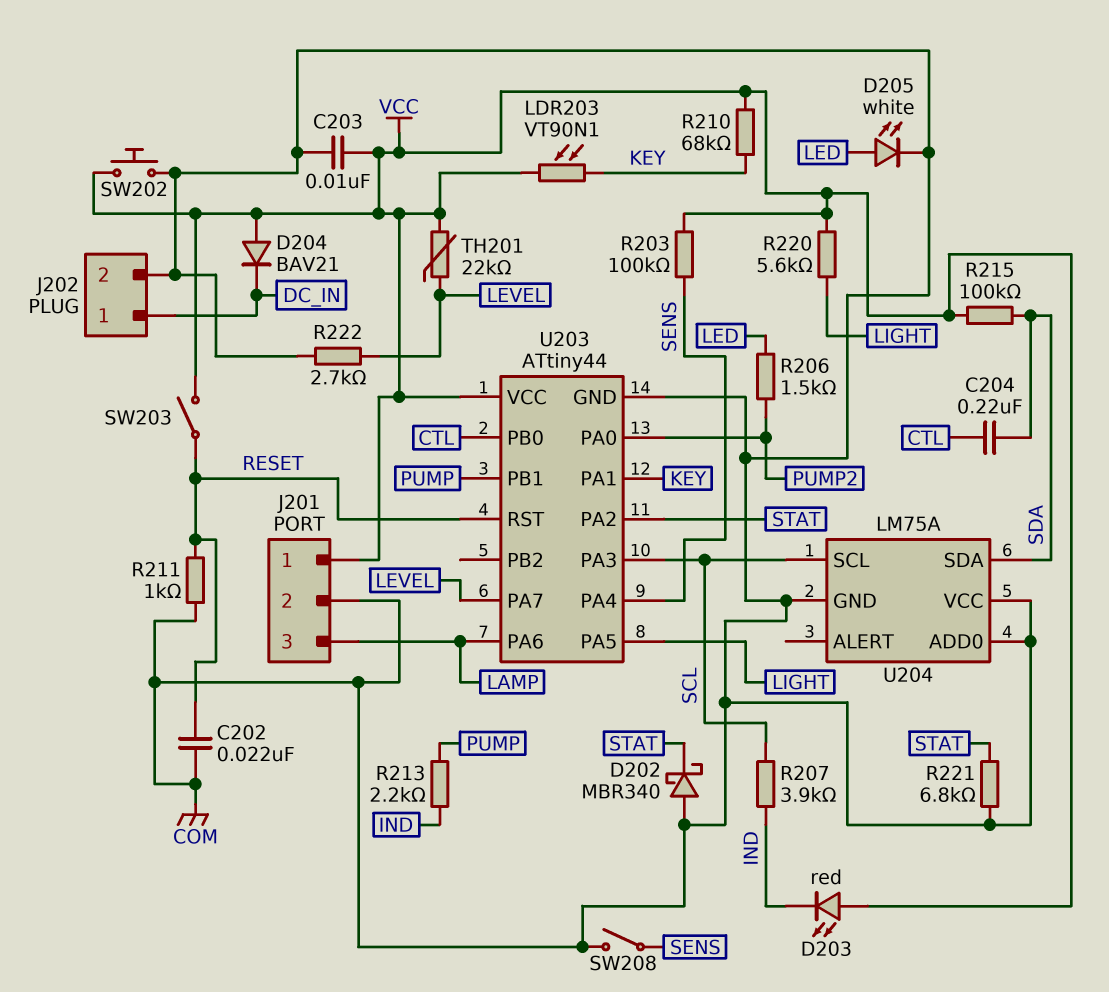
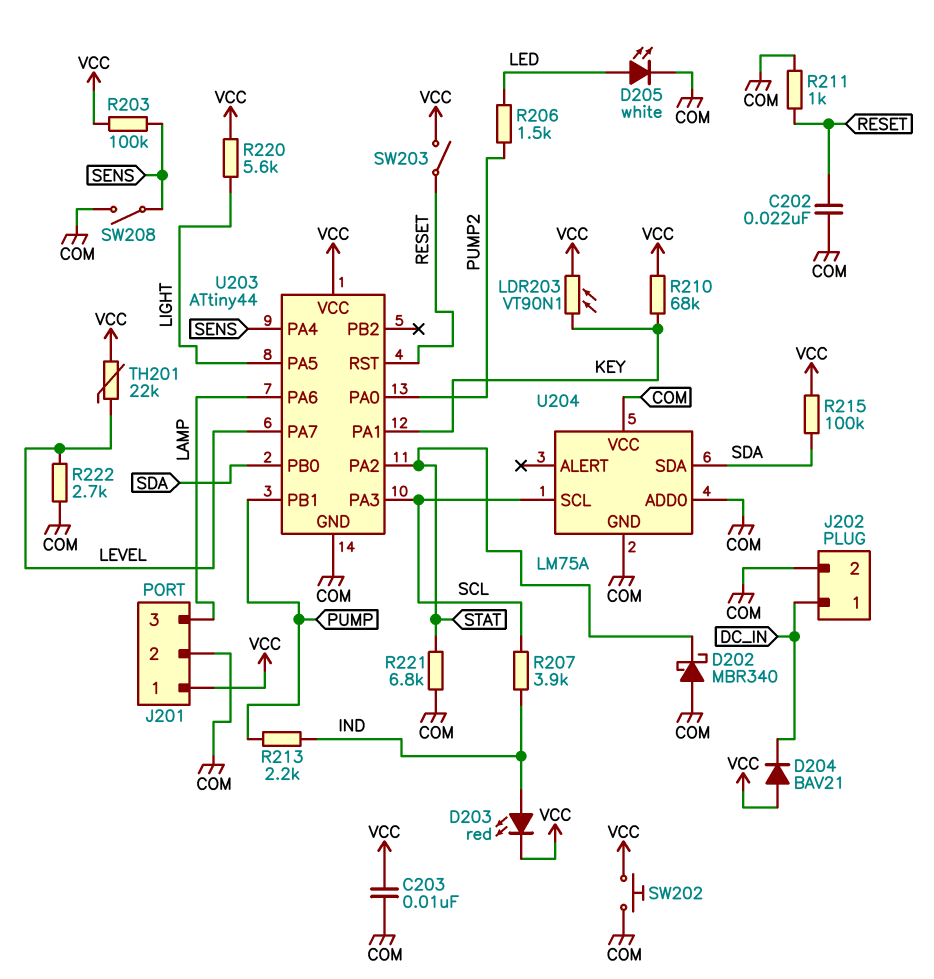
C204: 220nF (CTL, SDA) -> none
D203: LED red (A VCC, K IND) -> LED red (A IND, K VCC)
U203 pin PB0: CTL -> SDA

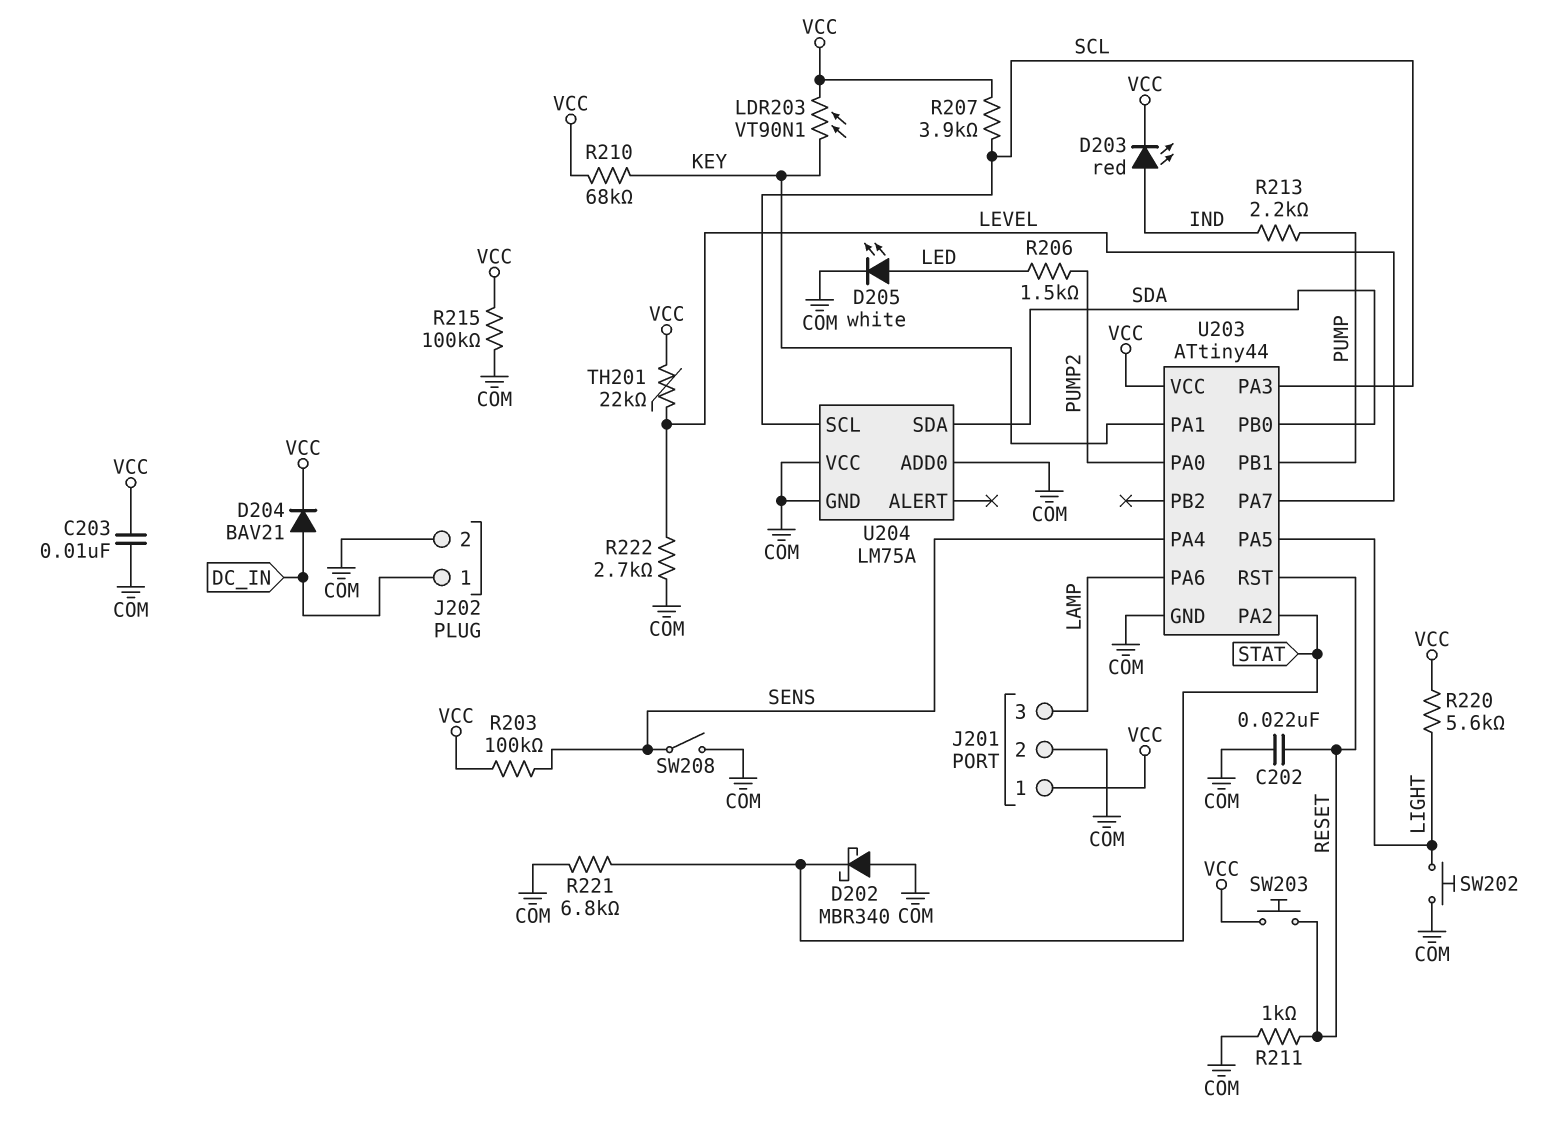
D204: diode BAV21 (A VCC, K DC_IN) -> diode BAV21 (A DC_IN, K VCC)
R207: 3.9k (IND, SCL) -> 3.9k (SCL, VCC)
R215: 100k (SDA, VCC) -> 100k (COM, VCC)
SW202: button (COM, VCC) -> button (COM, LIGHT)
SW203: switch (RESET, VCC) -> button (RESET, VCC)

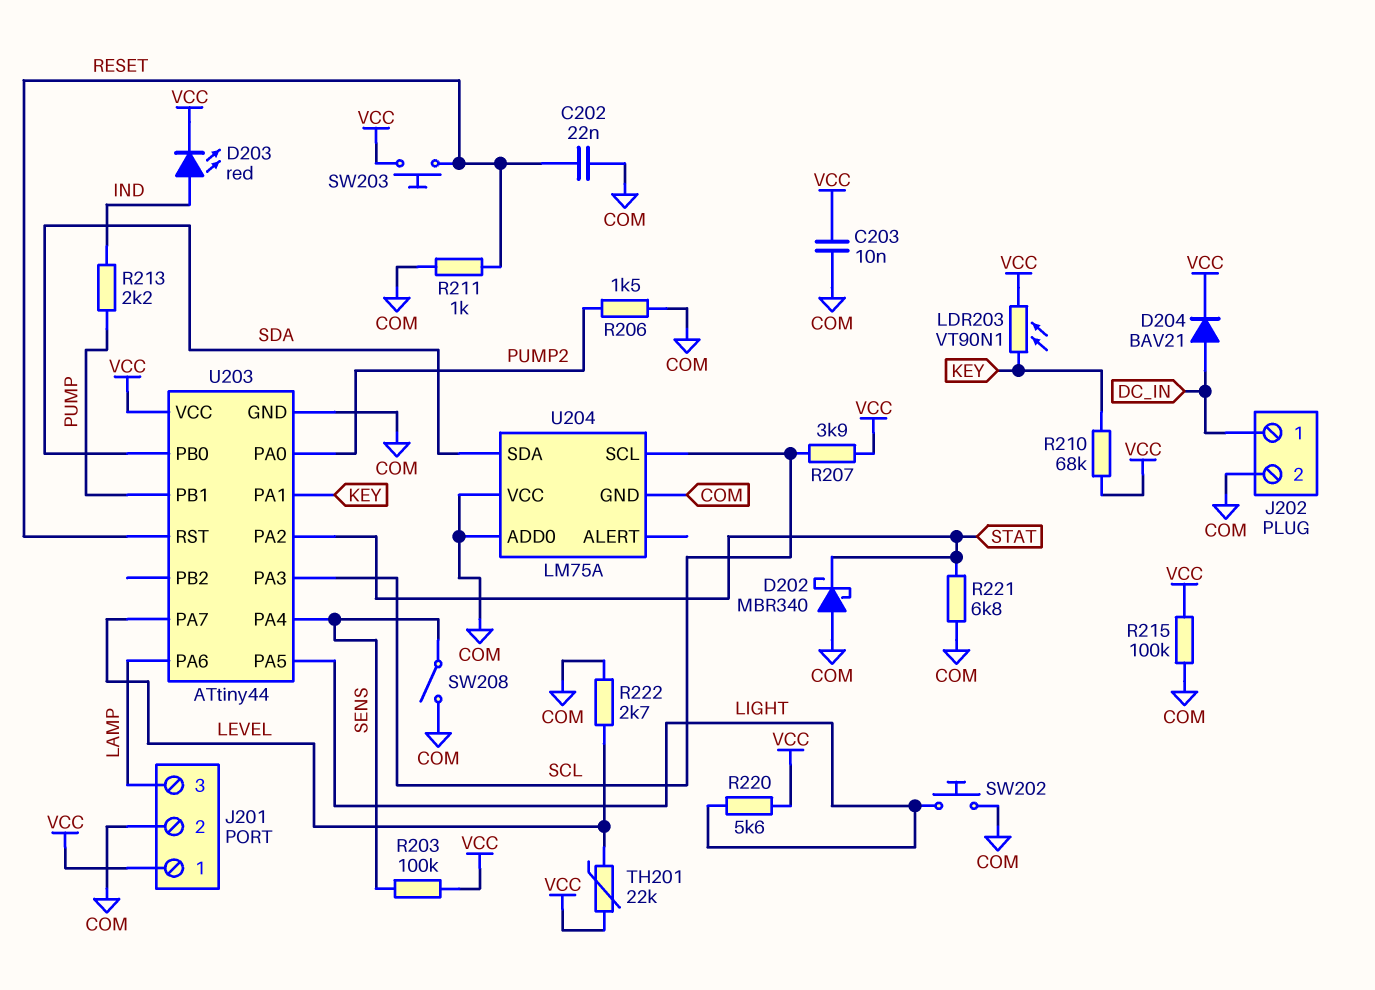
D205: LED white (A LED, K COM) -> none
R206: 1.5k (LED, PUMP2) -> 1.5k (COM, PUMP2)

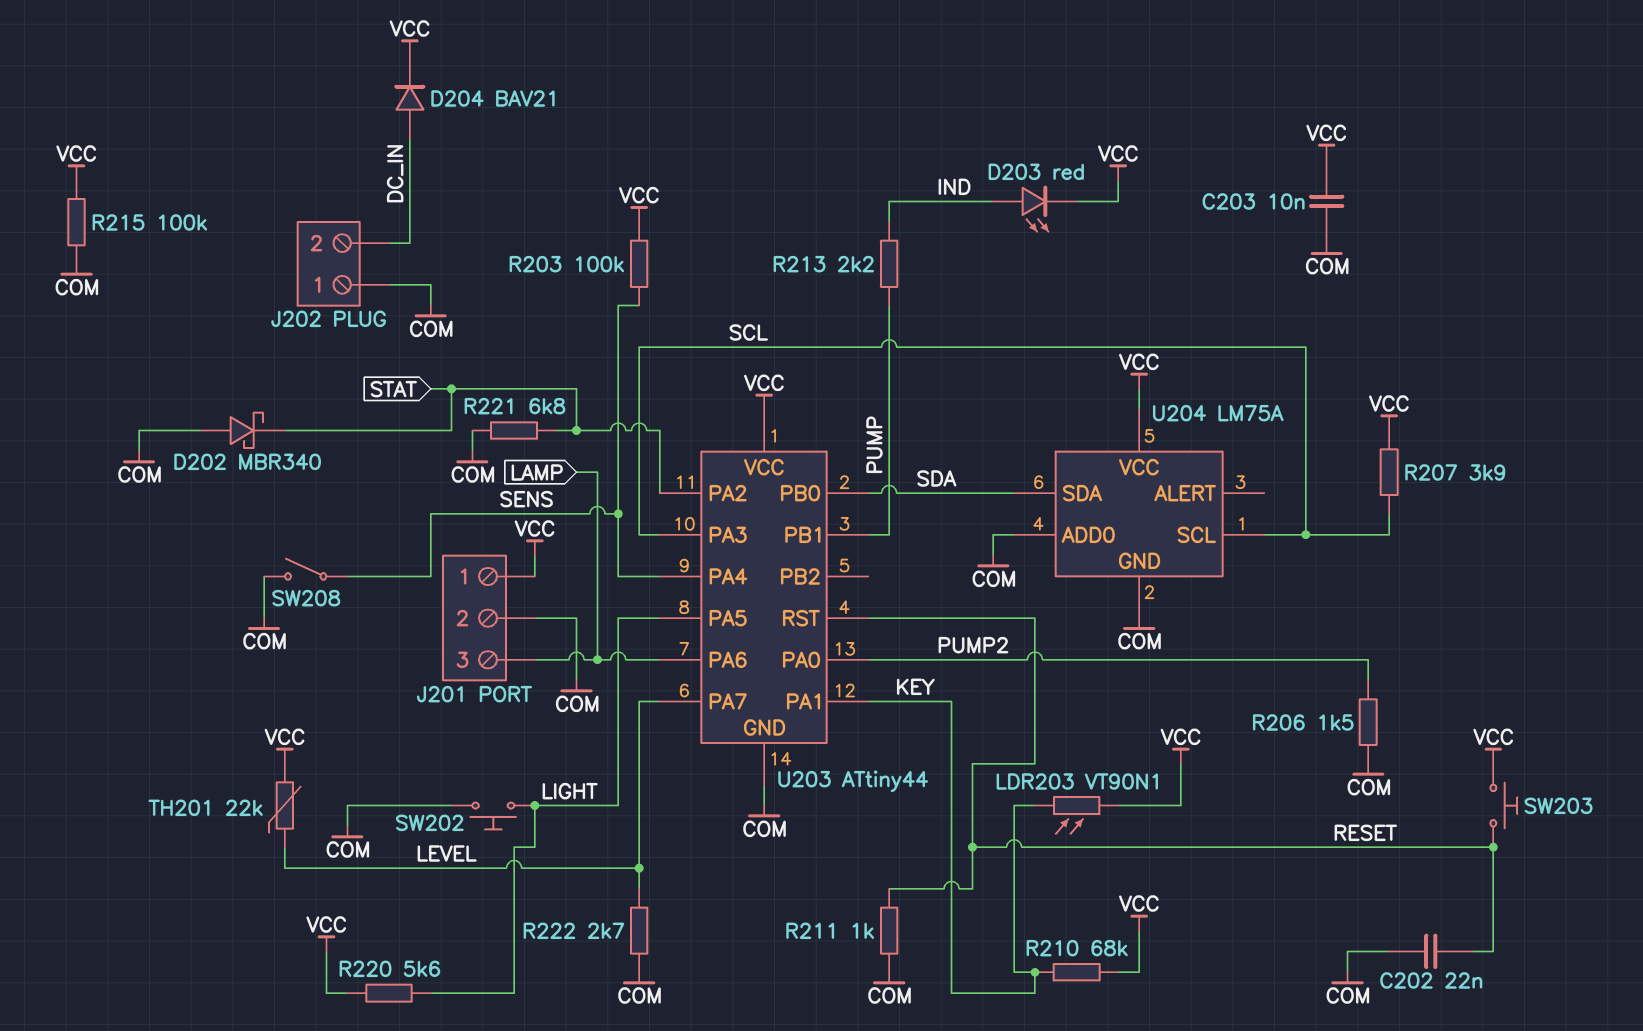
J202 pin 1: DC_IN -> COM
J202 pin 2: COM -> DC_IN
U204 pin VCC: COM -> VCC

